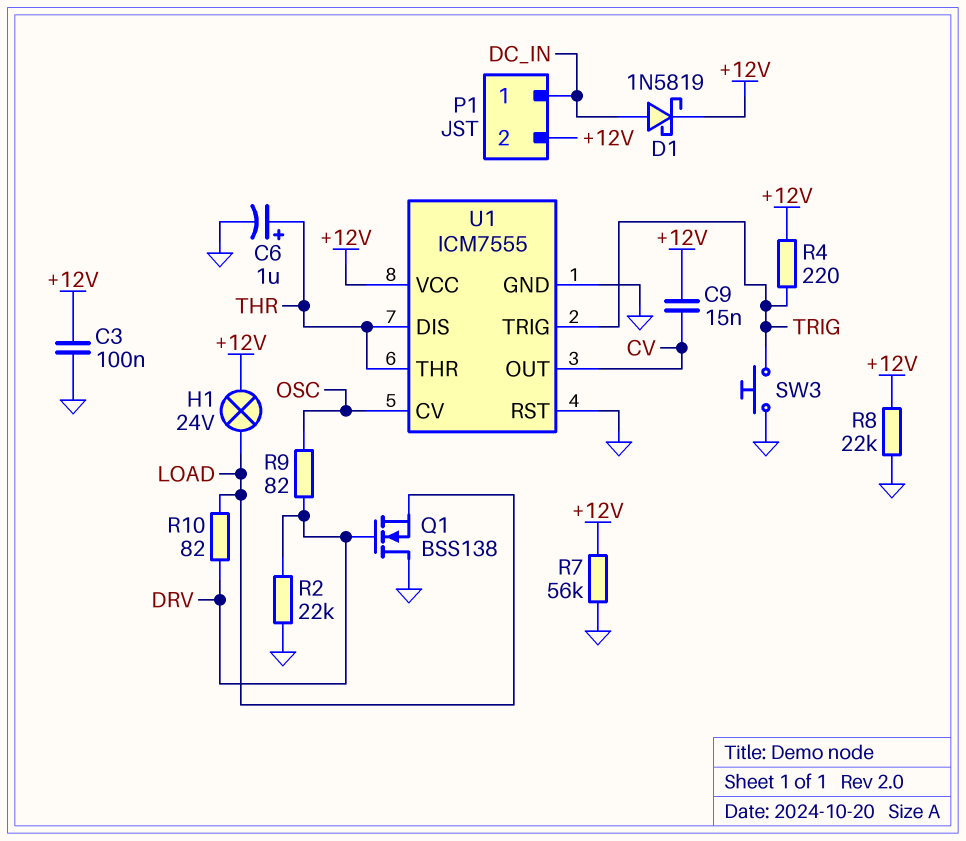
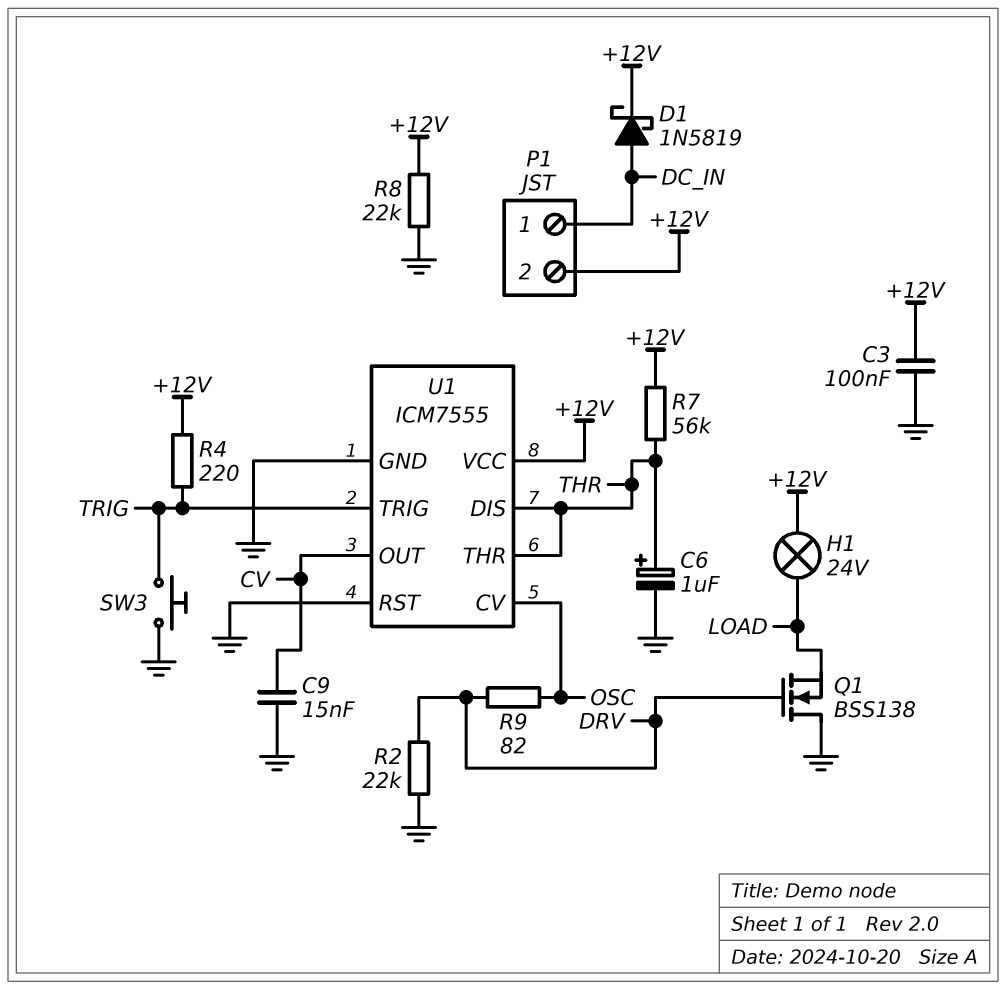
C9: 15nF (+12V, CV) -> 15nF (CV, GND)
R7: 56k (+12V, GND) -> 56k (+12V, THR)
R10: 82 (DRV, LOAD) -> none

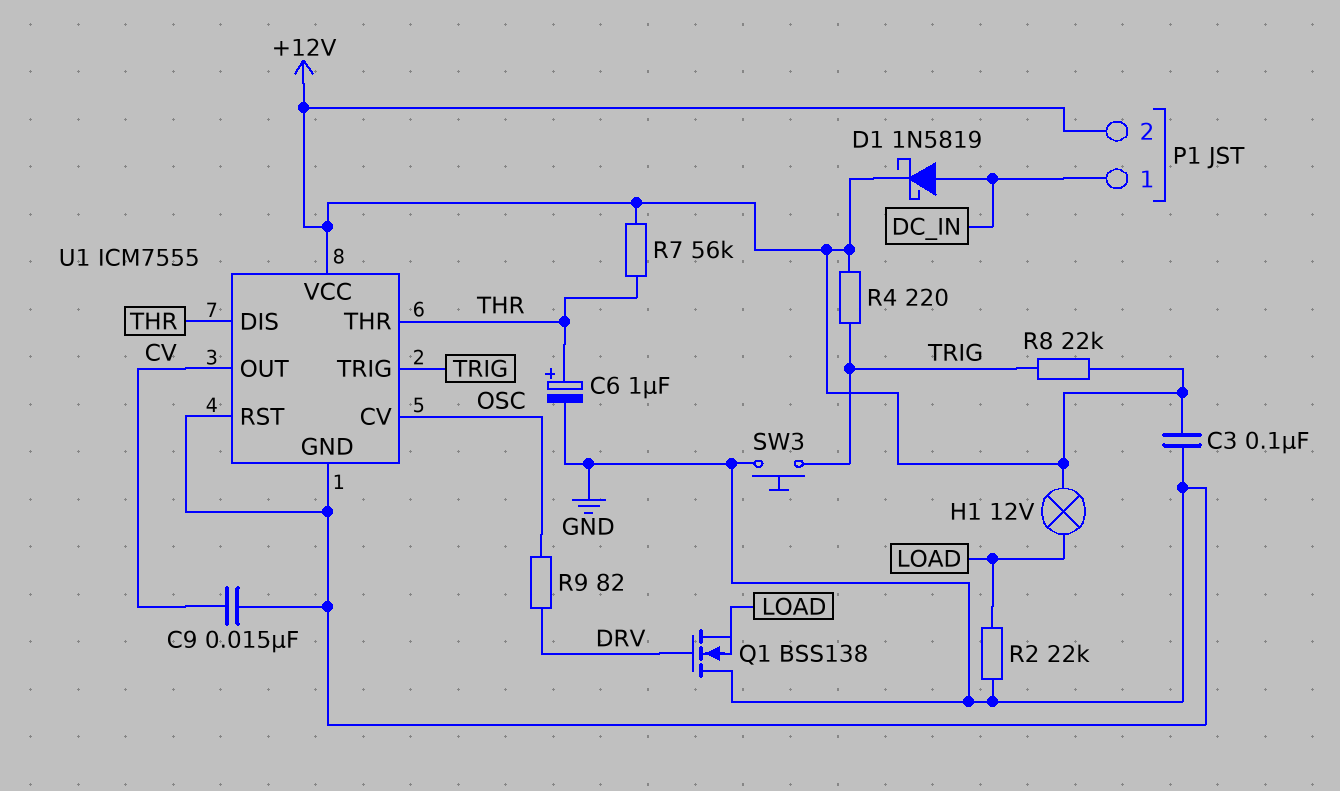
H1: lamp 24V (+12V, LOAD) -> lamp 12V (+12V, LOAD)
R2: 22k (DRV, GND) -> 22k (GND, LOAD)
R8: 22k (+12V, GND) -> 22k (+12V, TRIG)

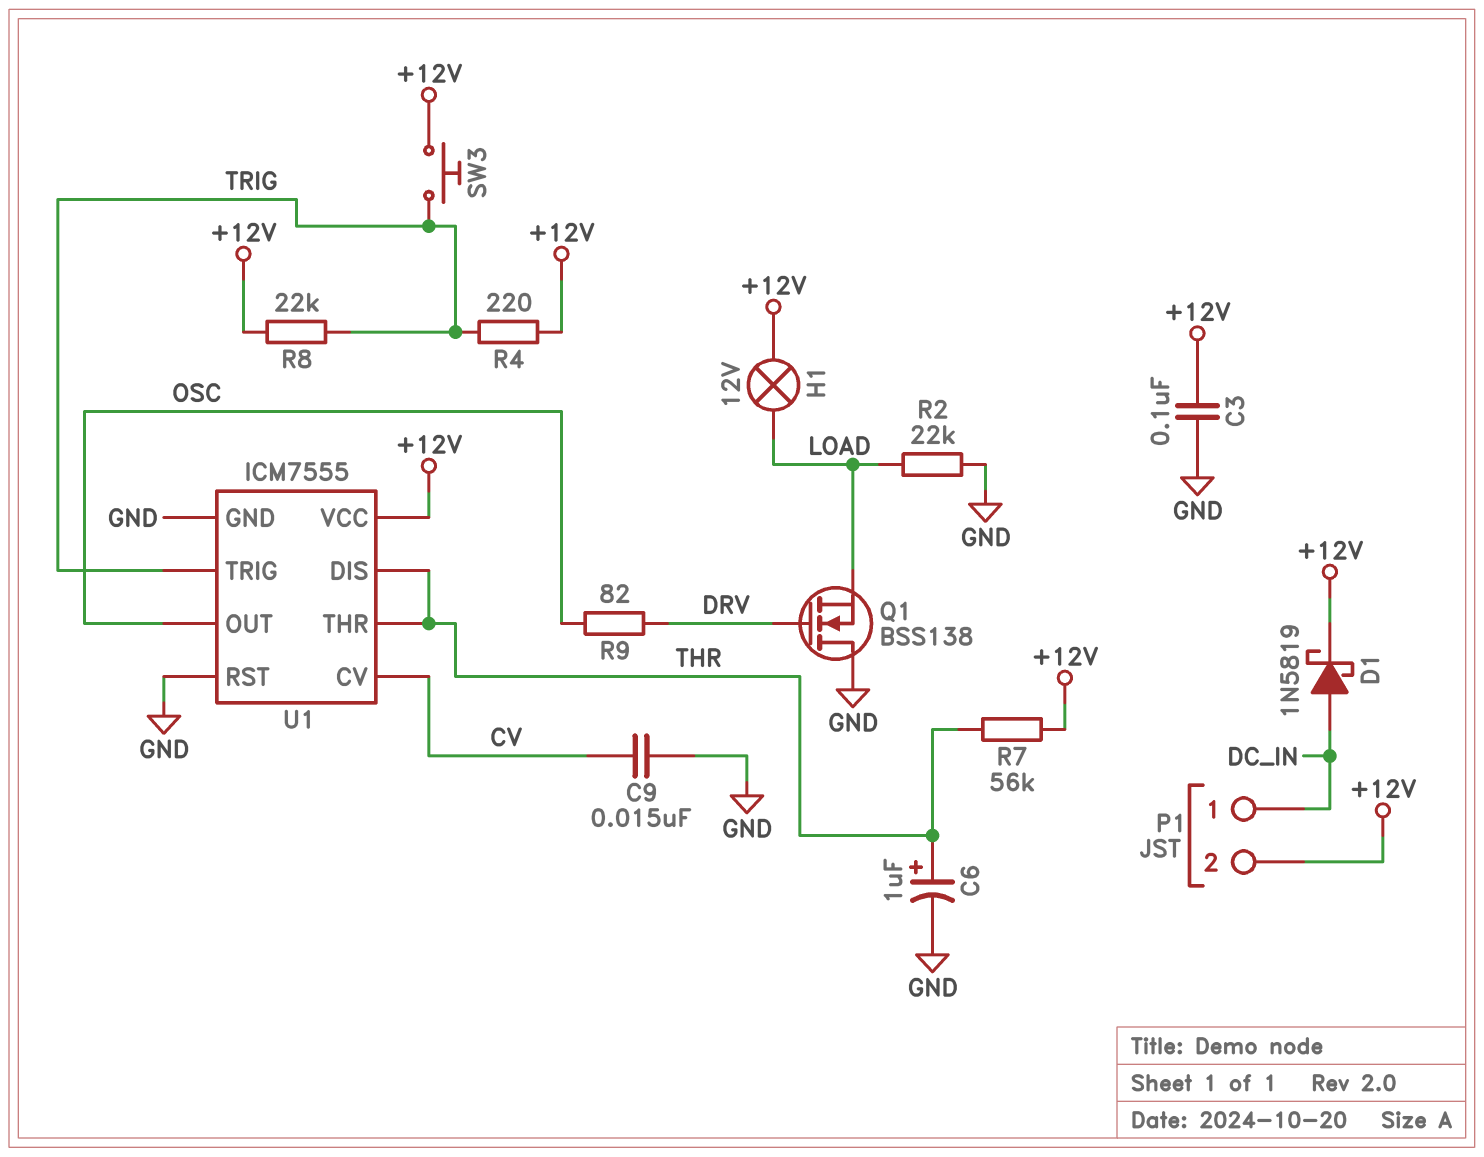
SW3: button (GND, TRIG) -> button (+12V, TRIG)
U1 pin CV: OSC -> CV
U1 pin OUT: CV -> OSC

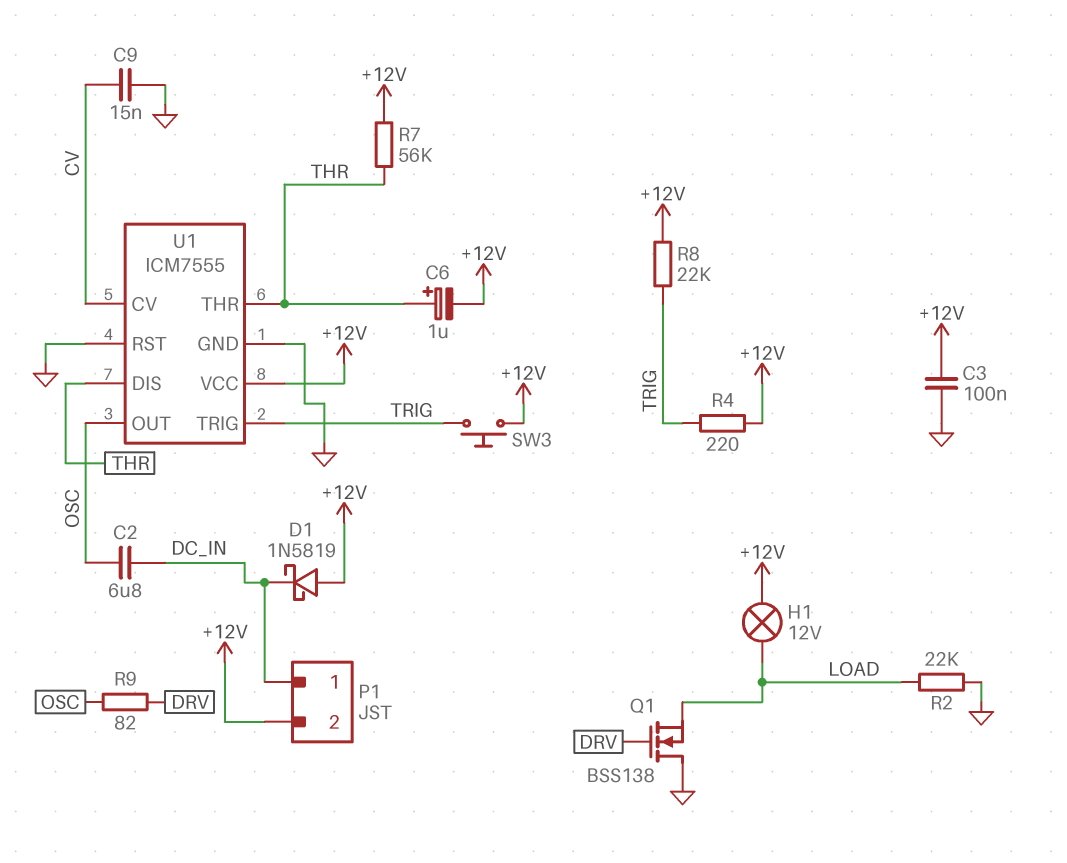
C2: none -> 6.8uF (DC_IN, OSC)
C6: 1uF (plus THR, minus GND) -> 1uF (plus THR, minus +12V)
D1: schottky 1N5819 (A DC_IN, K +12V) -> schottky 1N5819 (A +12V, K DC_IN)

